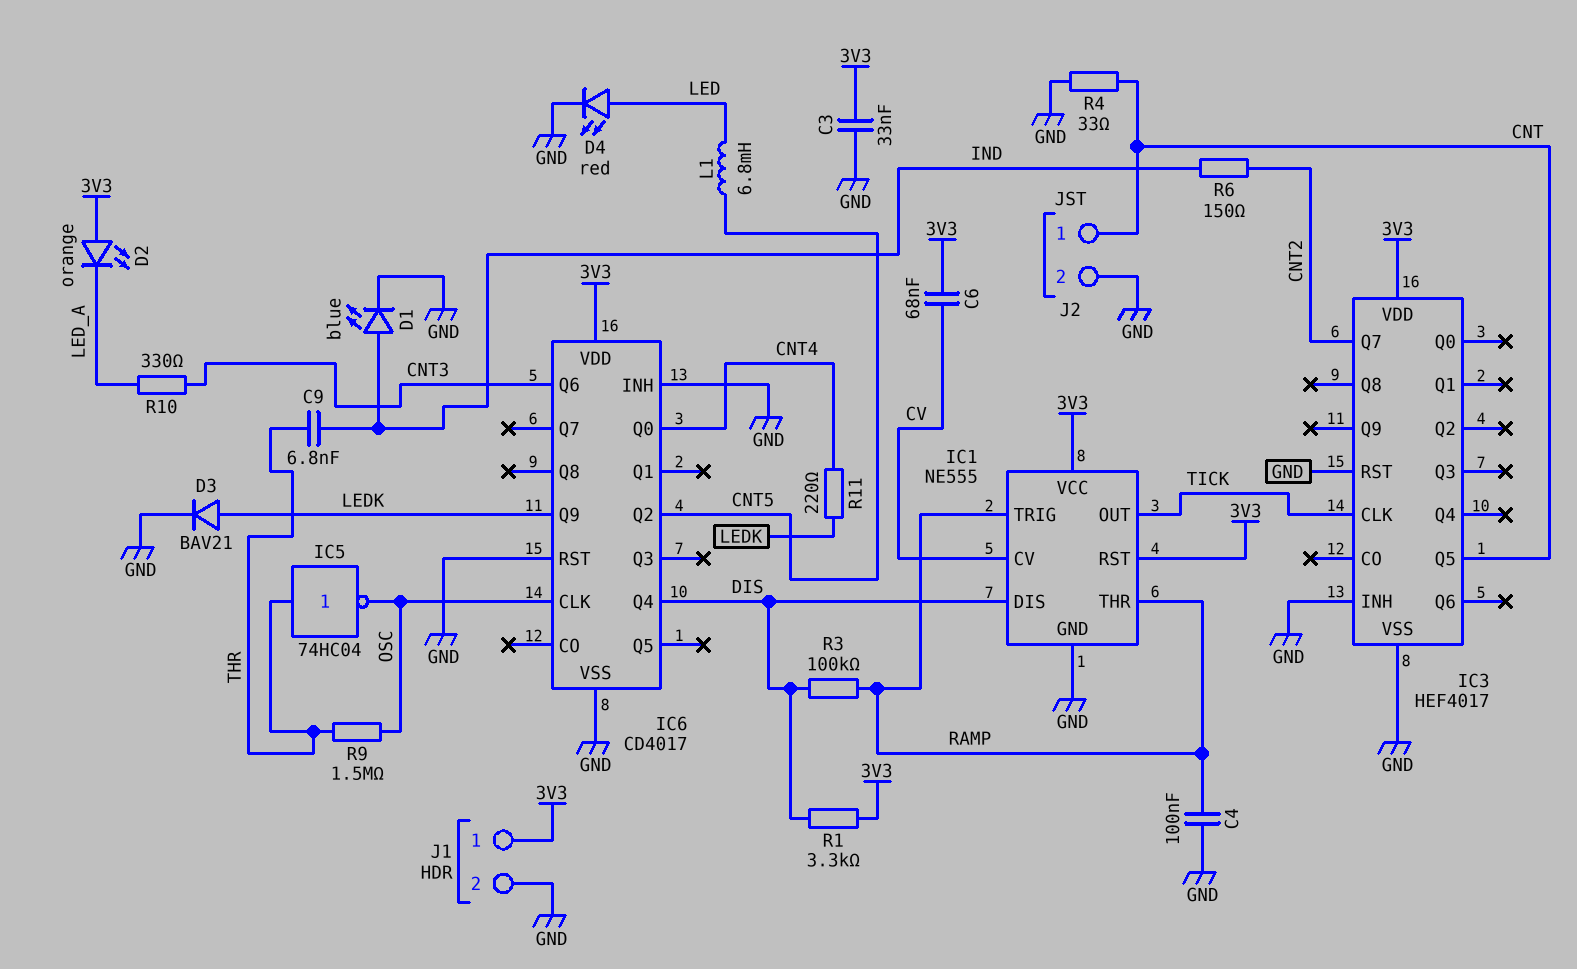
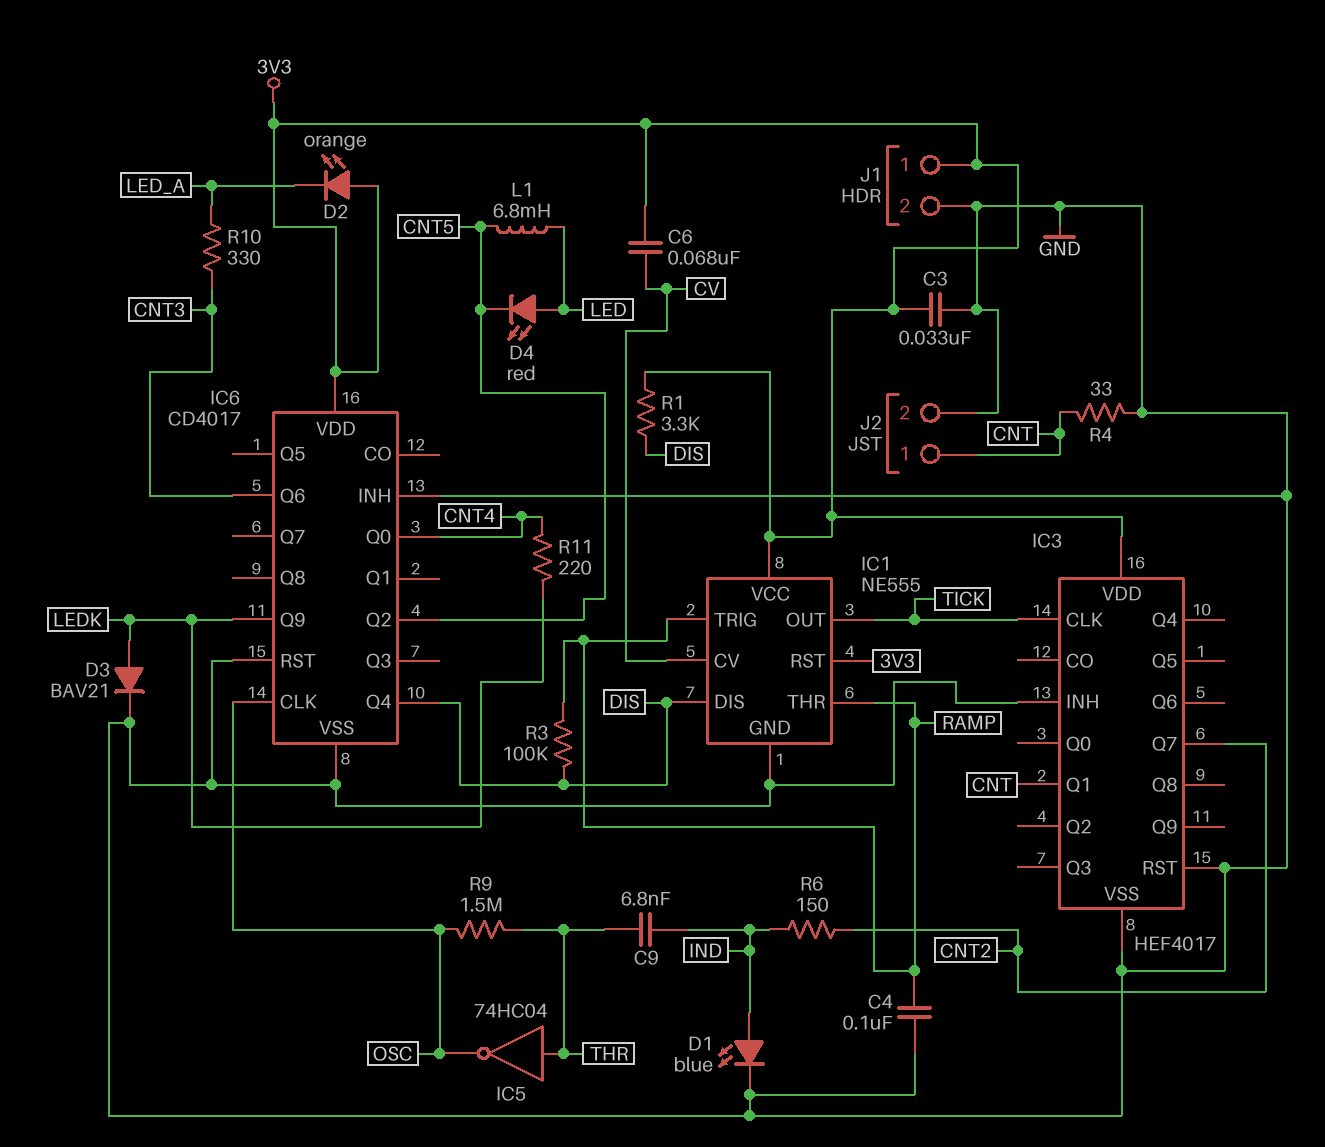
D4: LED red (A LED, K GND) -> LED red (A LED, K CNT5)
IC3 pin Q1: none -> CNT
IC3 pin Q5: CNT -> none

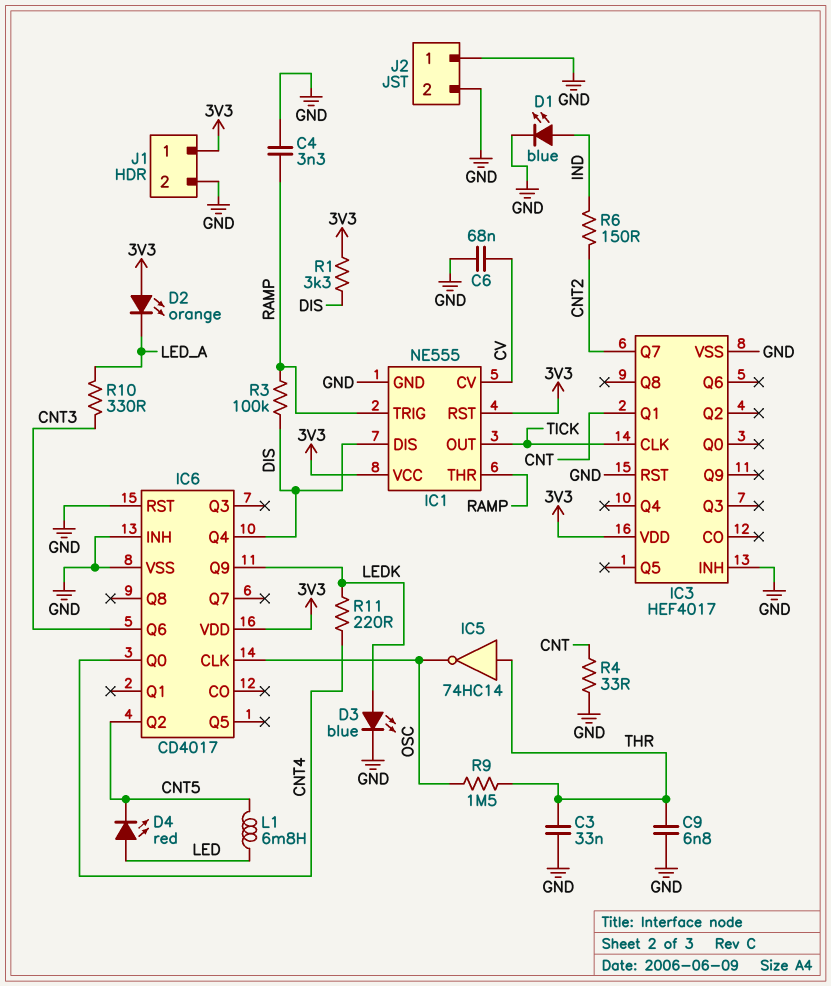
C3: 33nF (3V3, GND) -> 33nF (GND, THR)
C4: 100nF (GND, RAMP) -> 3.3nF (GND, RAMP)
C6: 68nF (3V3, CV) -> 68nF (CV, GND)
C9: 6.8nF (IND, THR) -> 6.8nF (GND, THR)
D3: diode BAV21 (A LEDK, K GND) -> LED blue (A LEDK, K GND)
IC5: NOT 74HC04 (in THR, out OSC) -> NOT 74HC14 (in THR, out OSC)
J2 pin 1: CNT -> GND

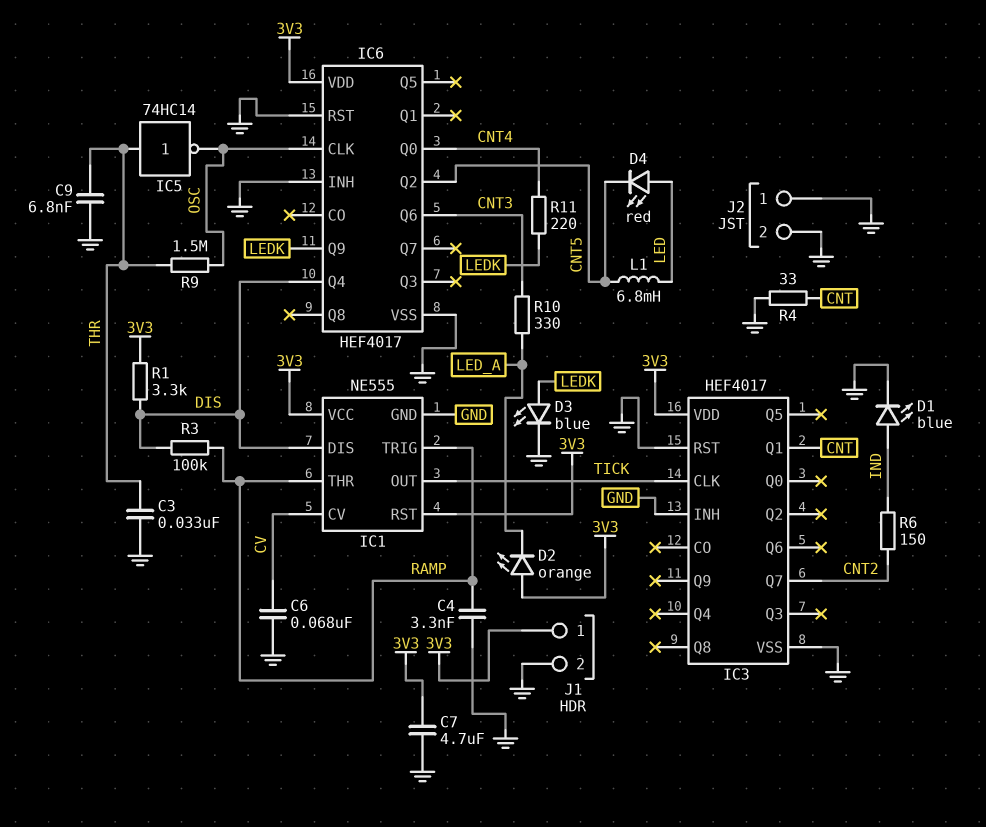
C7: none -> 4.7uF (3V3, GND)
IC6: CD4017 -> HEF4017

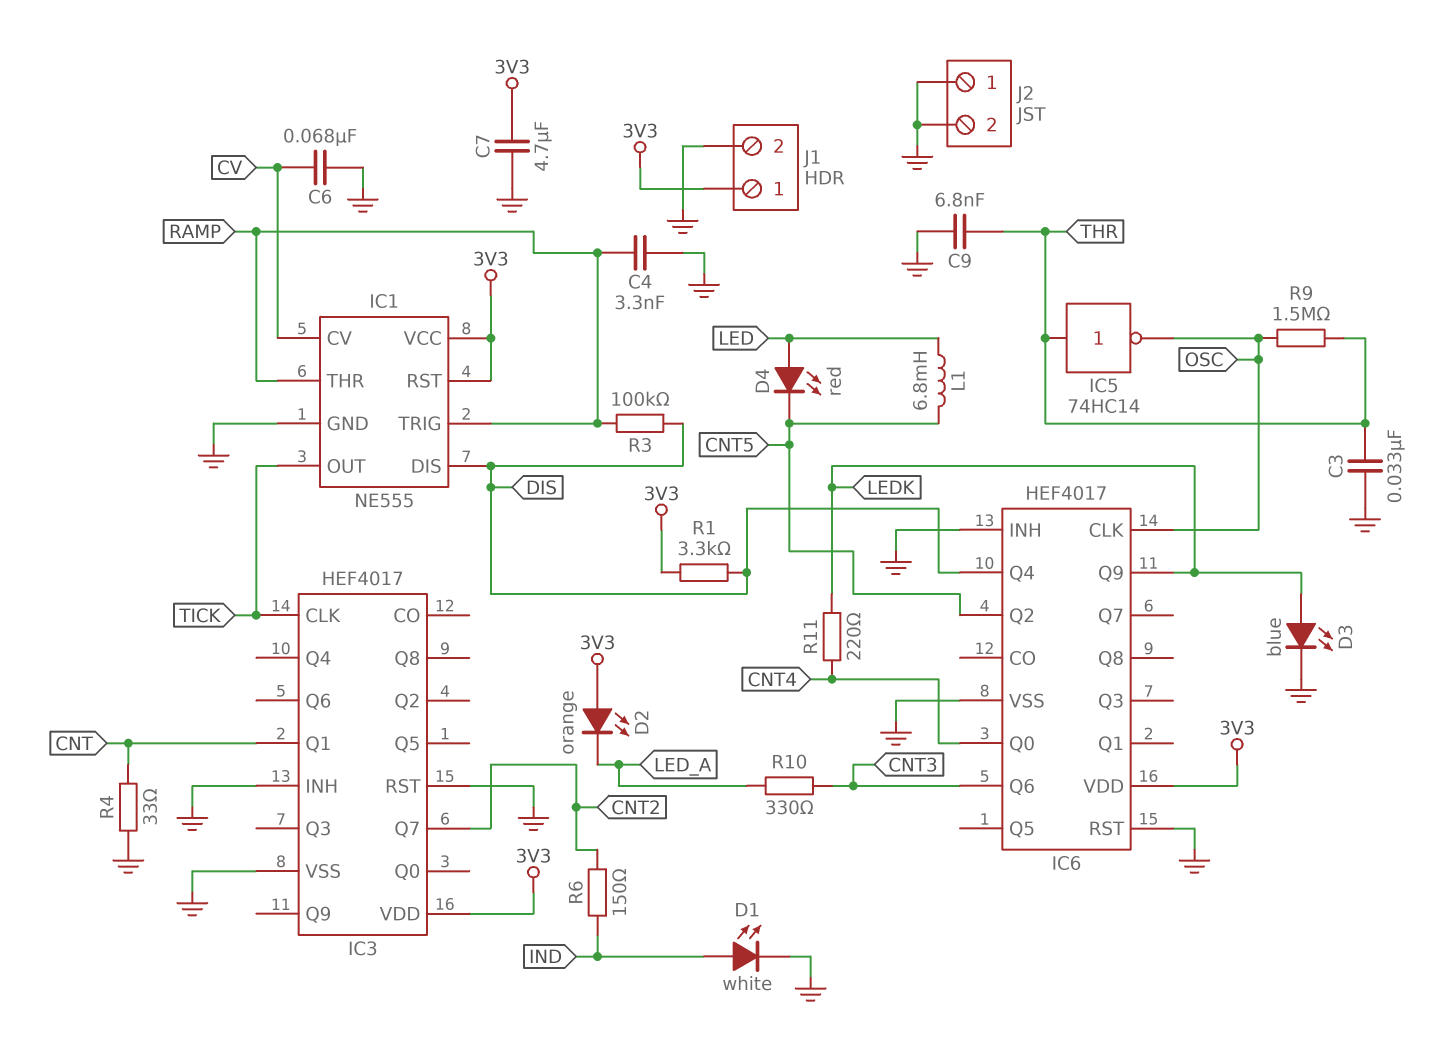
D1: LED blue (A IND, K GND) -> LED white (A IND, K GND)

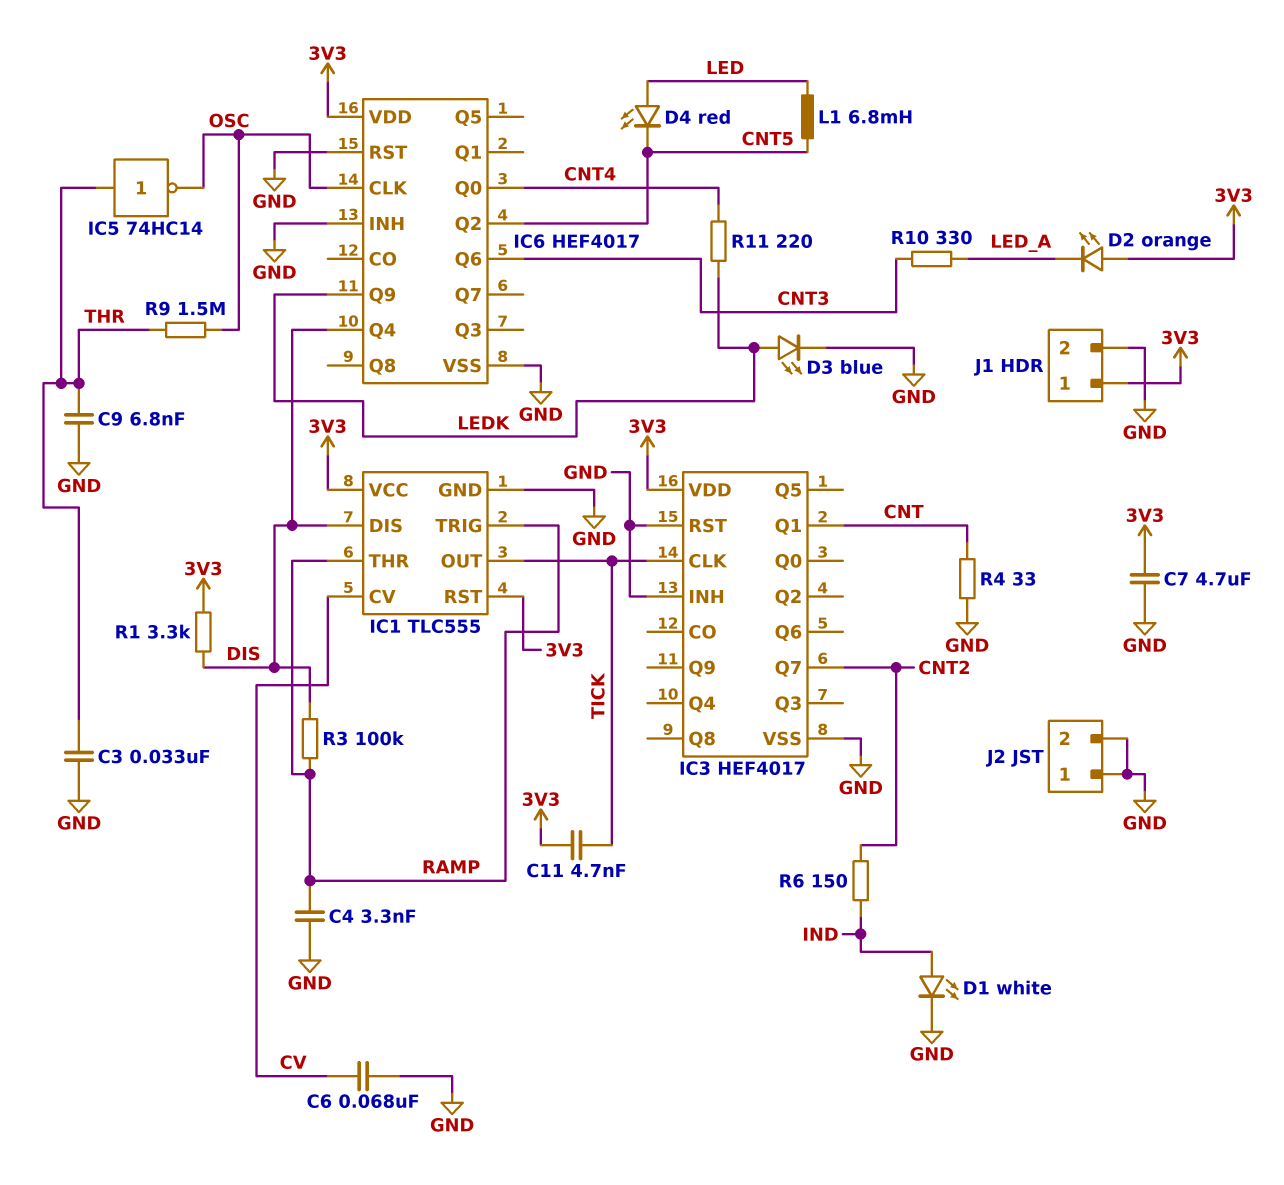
C11: none -> 4.7nF (3V3, TICK)
IC1: NE555 -> TLC555

